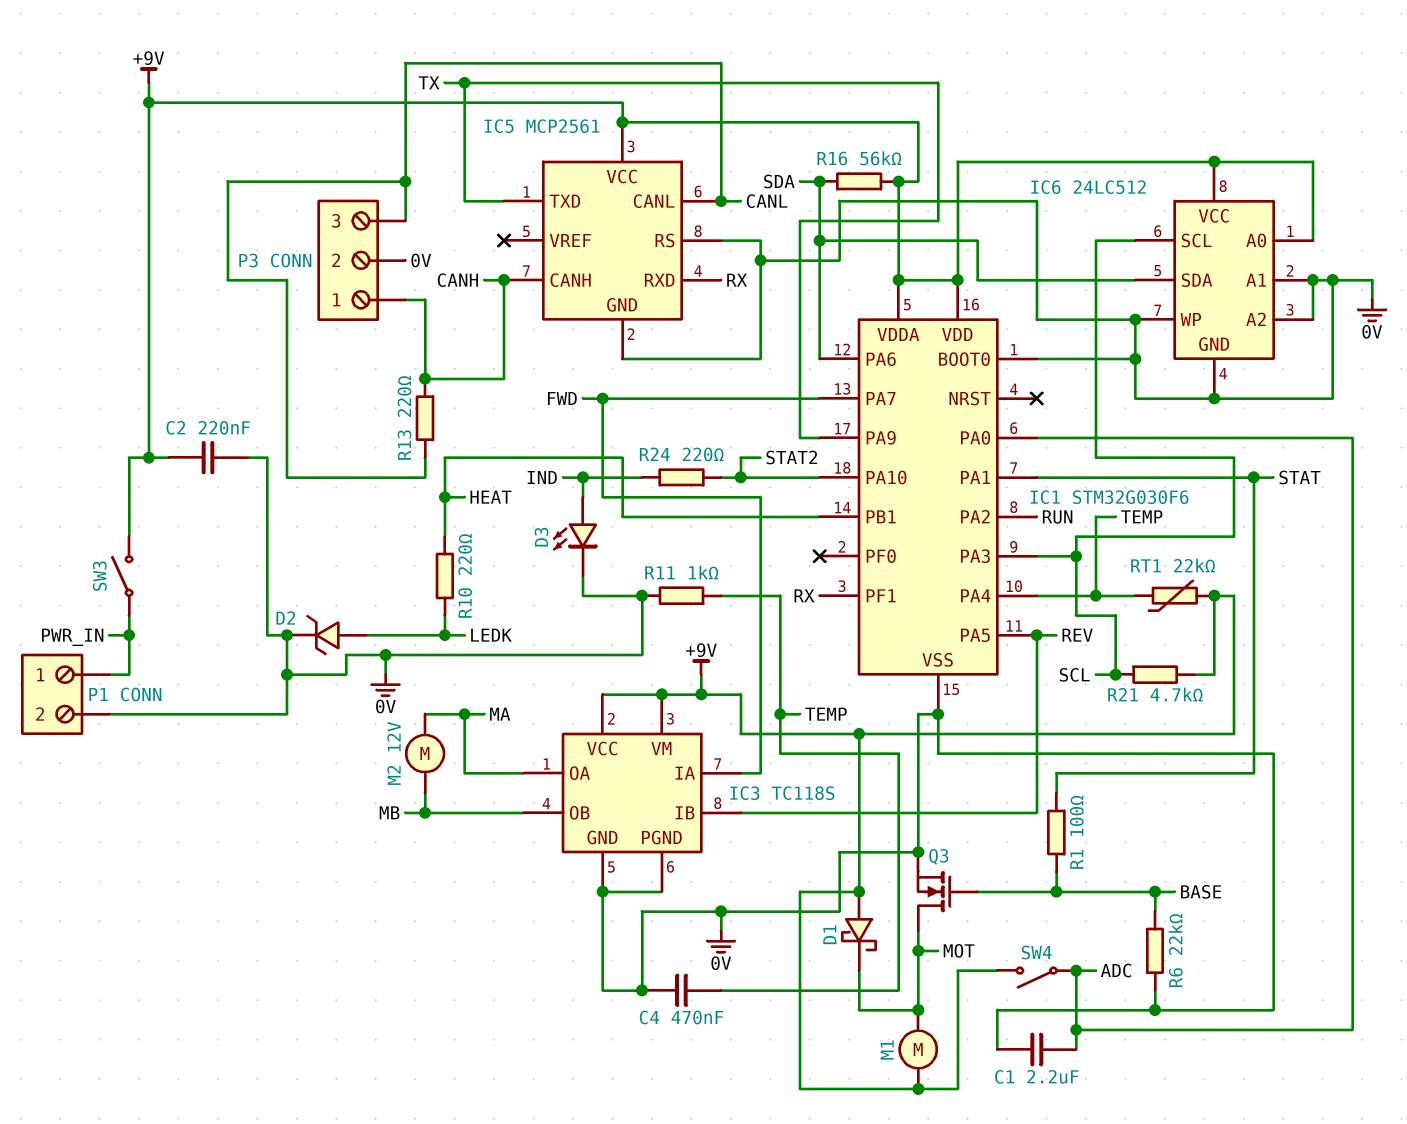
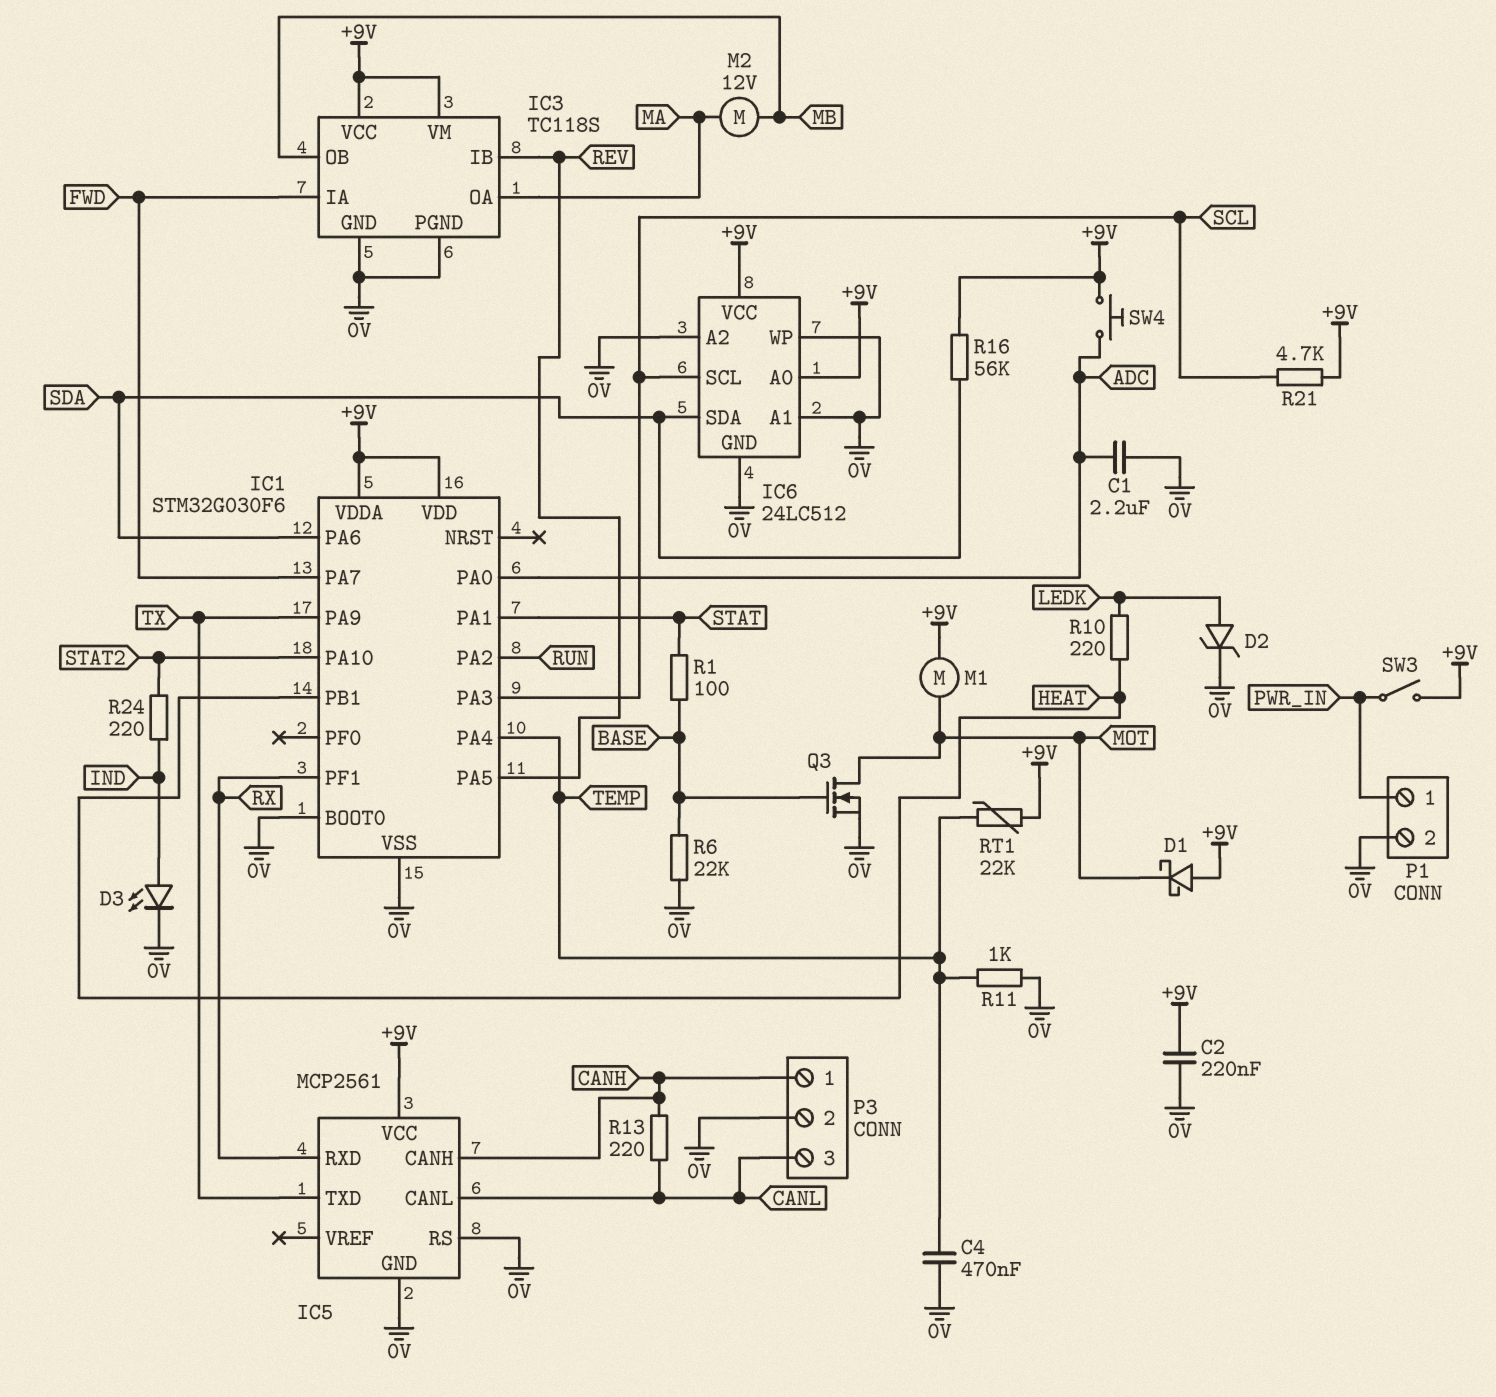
SW4: switch (+9V, ADC) -> button (+9V, ADC)

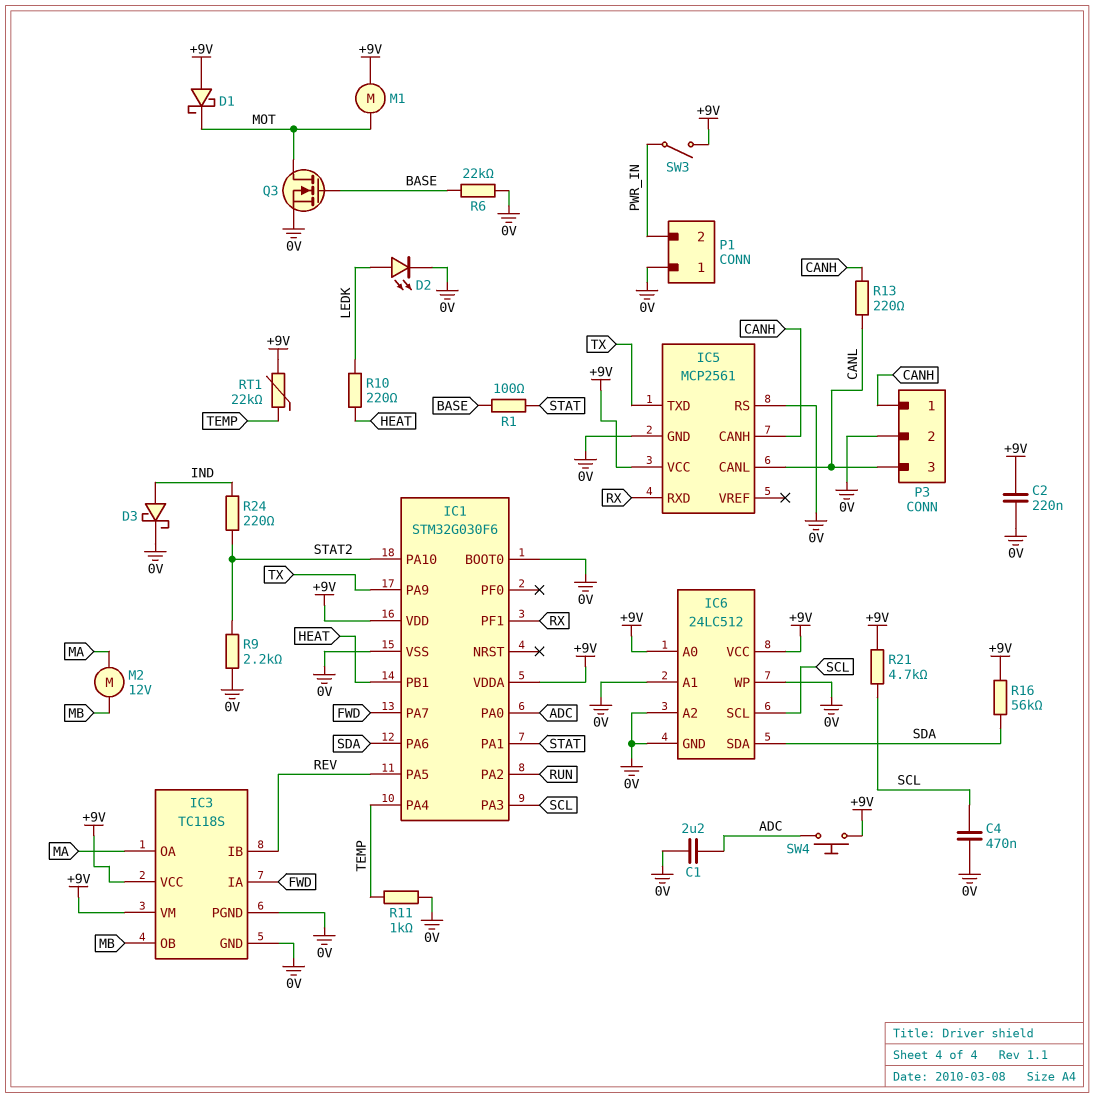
C4: 470nF (0V, TEMP) -> 470nF (0V, SCL)
D2: zener (A LEDK, K 0V) -> LED (A LEDK, K 0V)
D3: LED (A IND, K 0V) -> schottky (A IND, K 0V)
P1 pin 1: PWR_IN -> 0V
P1 pin 2: 0V -> PWR_IN
R9: none -> 2.2k (0V, STAT2)

